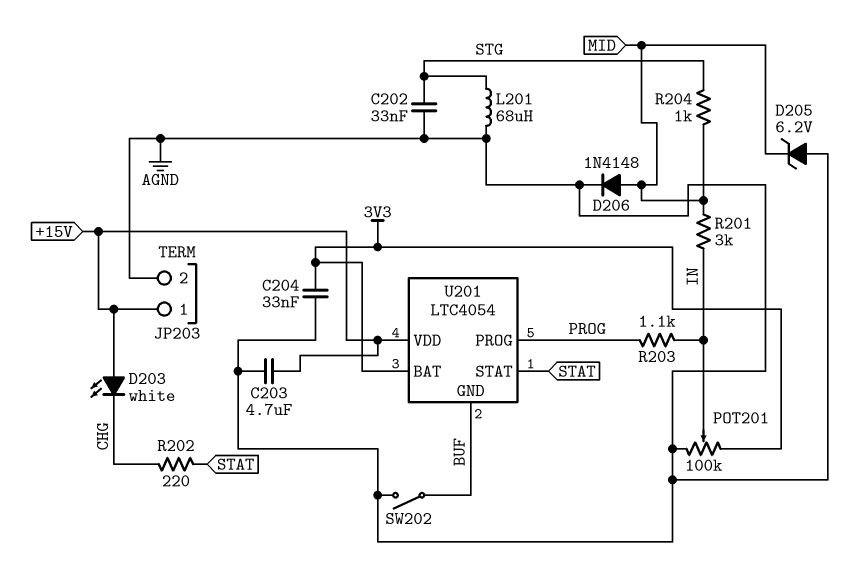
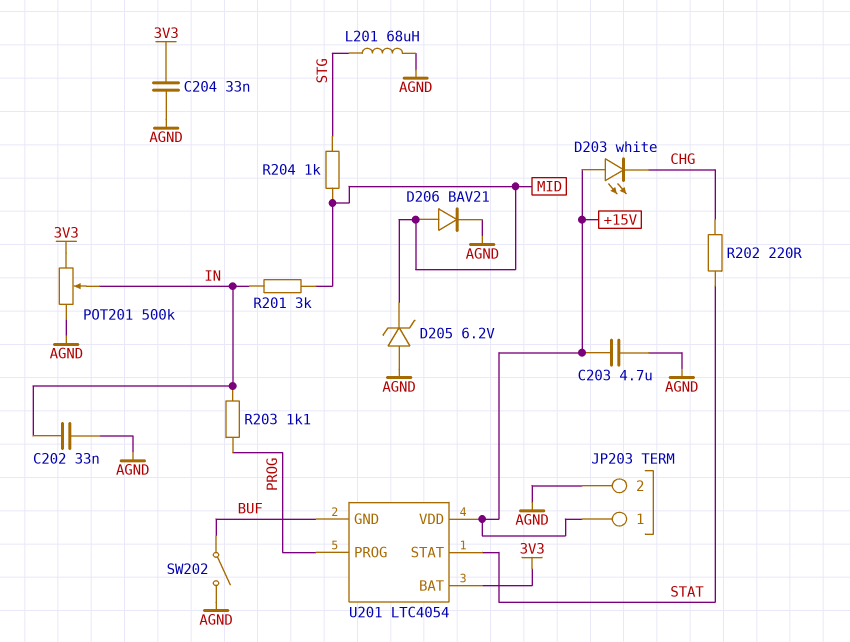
C202: 33nF (AGND, STG) -> 33nF (AGND, IN)
D206: diode 1N4148 (A MID, K AGND) -> diode BAV21 (A MID, K AGND)
POT201: 100k (3V3, AGND, wiper IN) -> 500k (3V3, AGND, wiper IN)

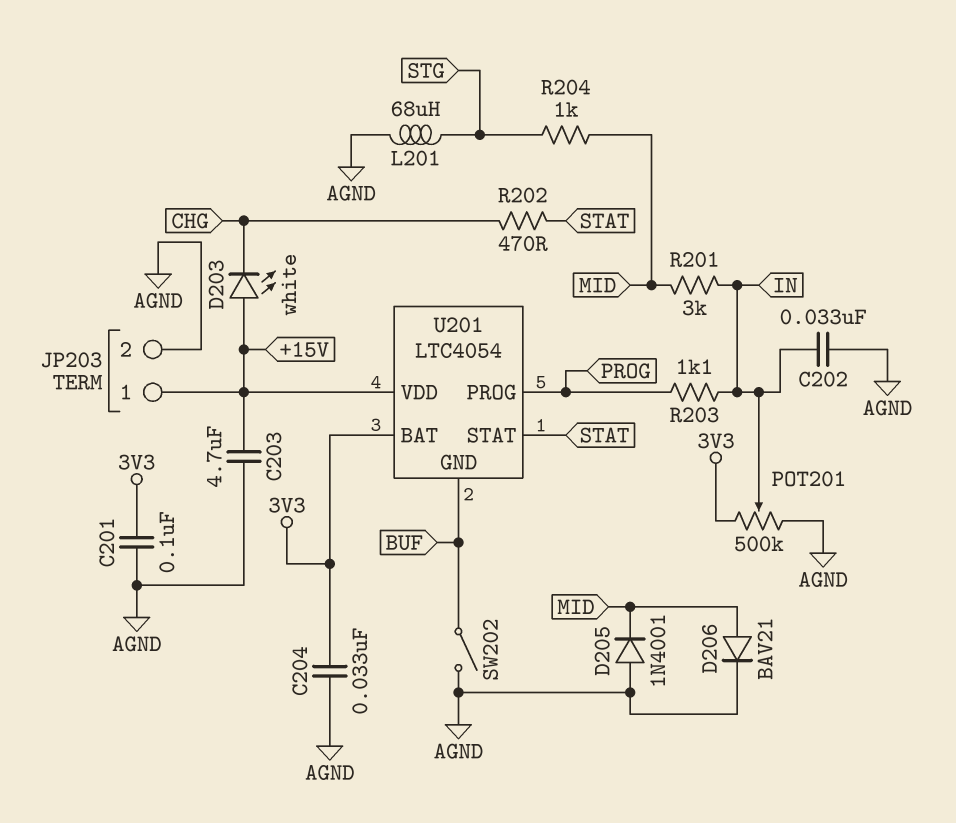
C201: none -> 100nF (3V3, AGND)
D205: zener 6.2V (A AGND, K MID) -> diode 1N4001 (A AGND, K MID)
R202: 220 (CHG, STAT) -> 470 (CHG, STAT)

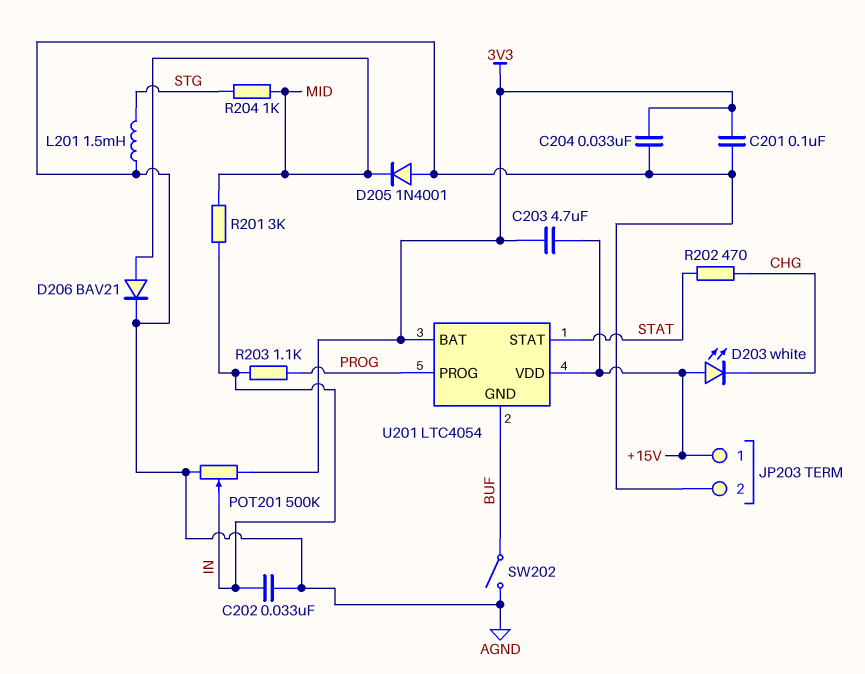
C203: 4.7uF (+15V, AGND) -> 4.7uF (+15V, 3V3)
L201: 68uH (AGND, STG) -> 1.5mH (AGND, STG)

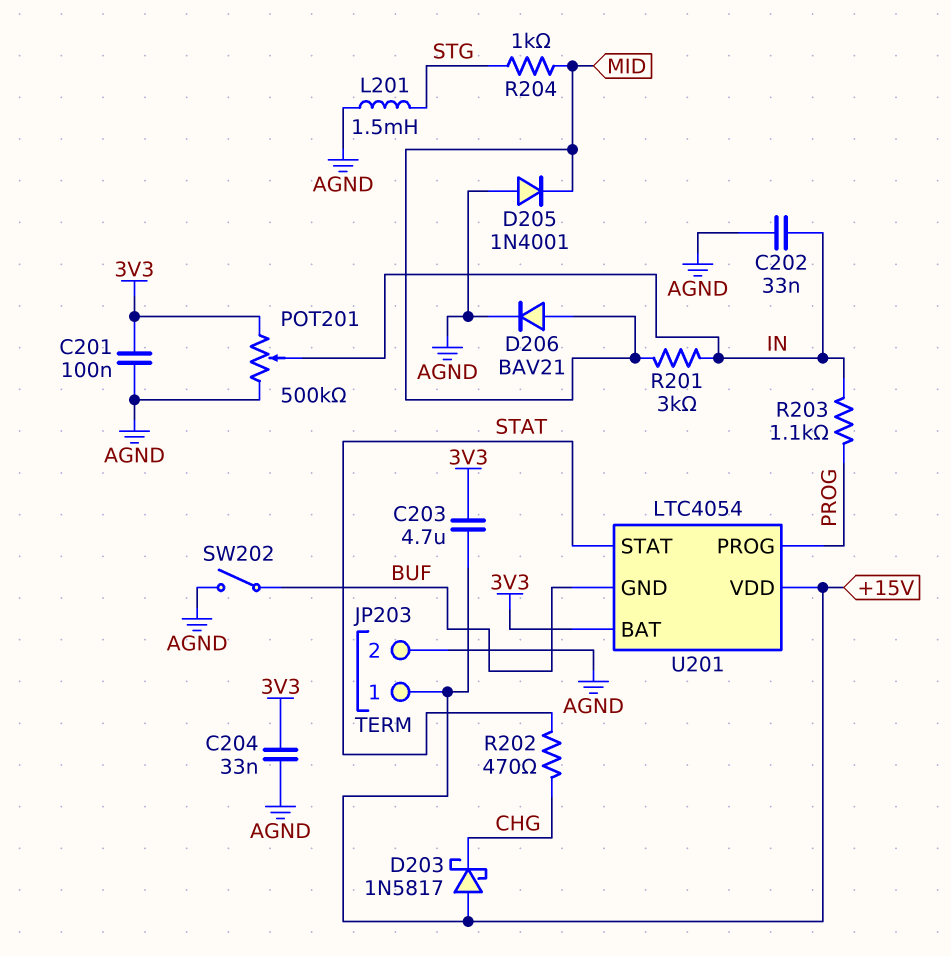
D203: LED white (A +15V, K CHG) -> schottky 1N5817 (A +15V, K CHG)

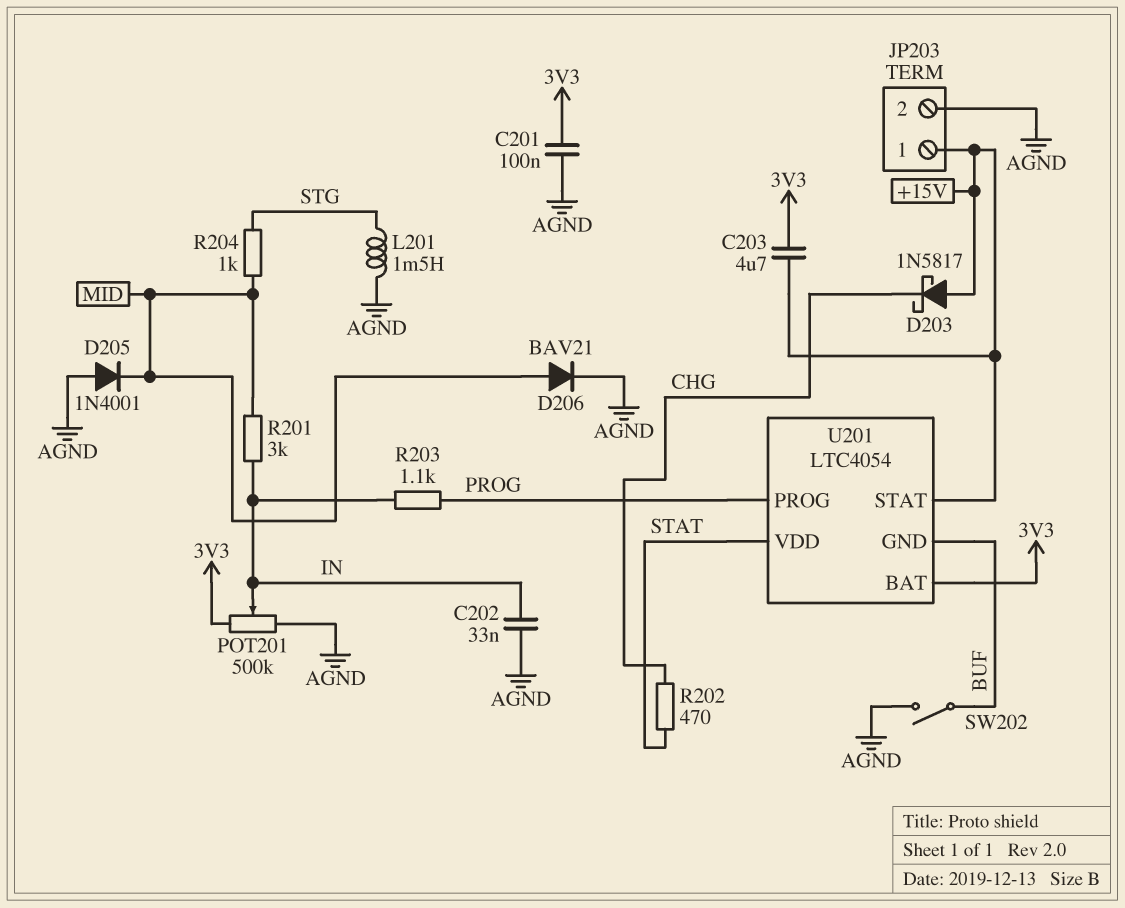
C204: 33nF (3V3, AGND) -> none
U201 pin STAT: STAT -> +15V
U201 pin VDD: +15V -> STAT

